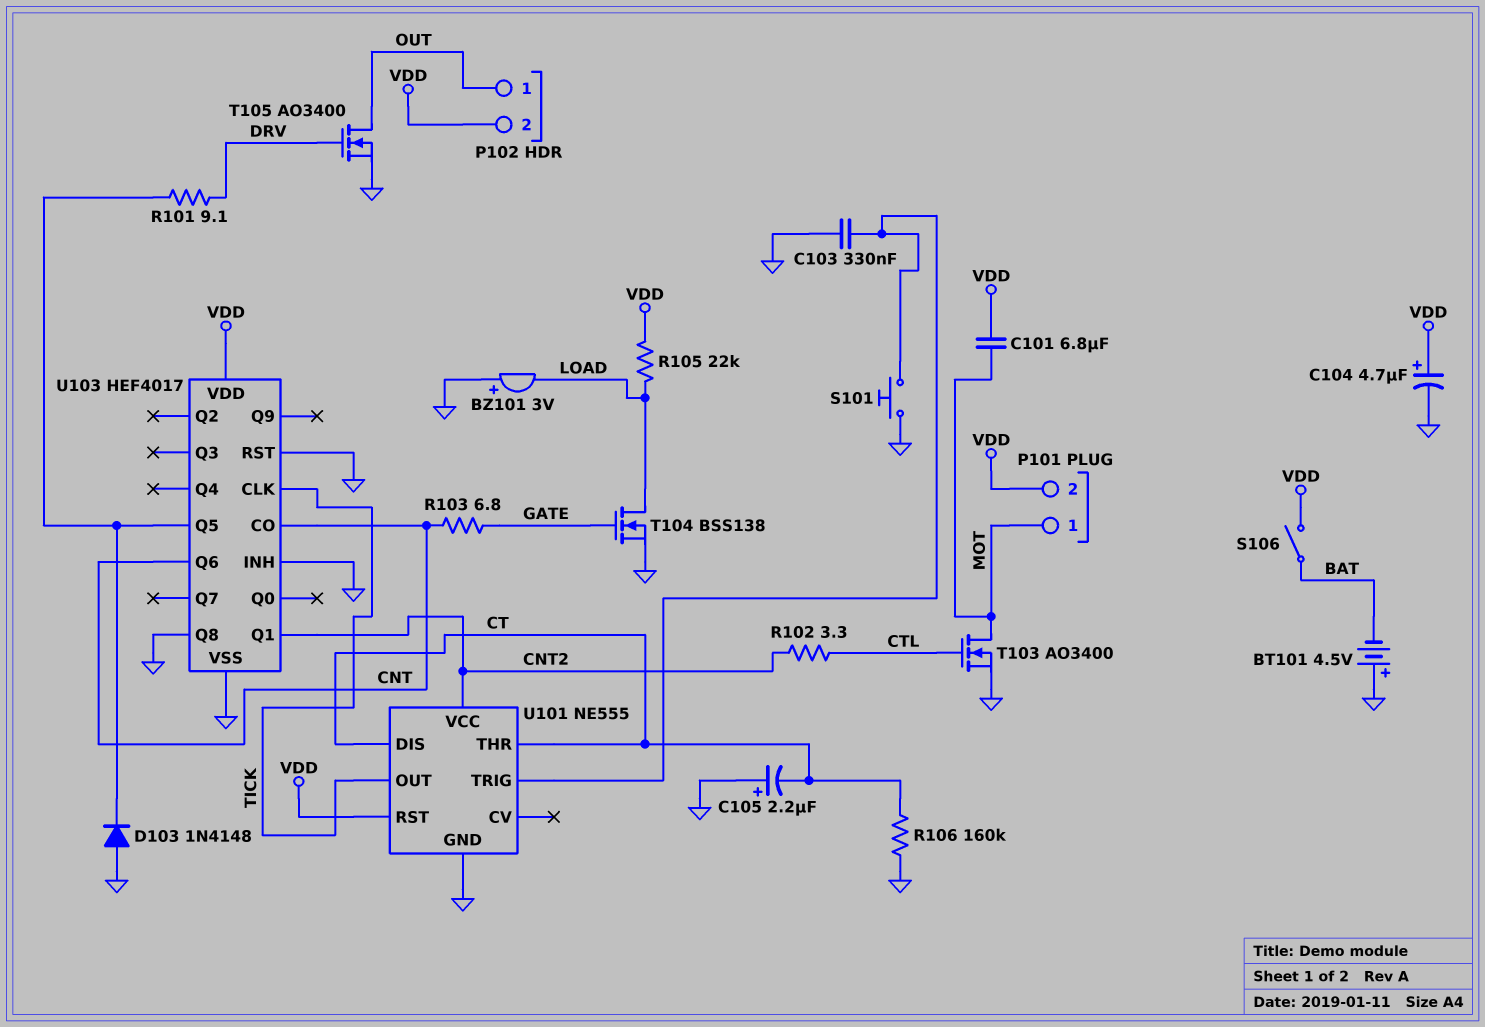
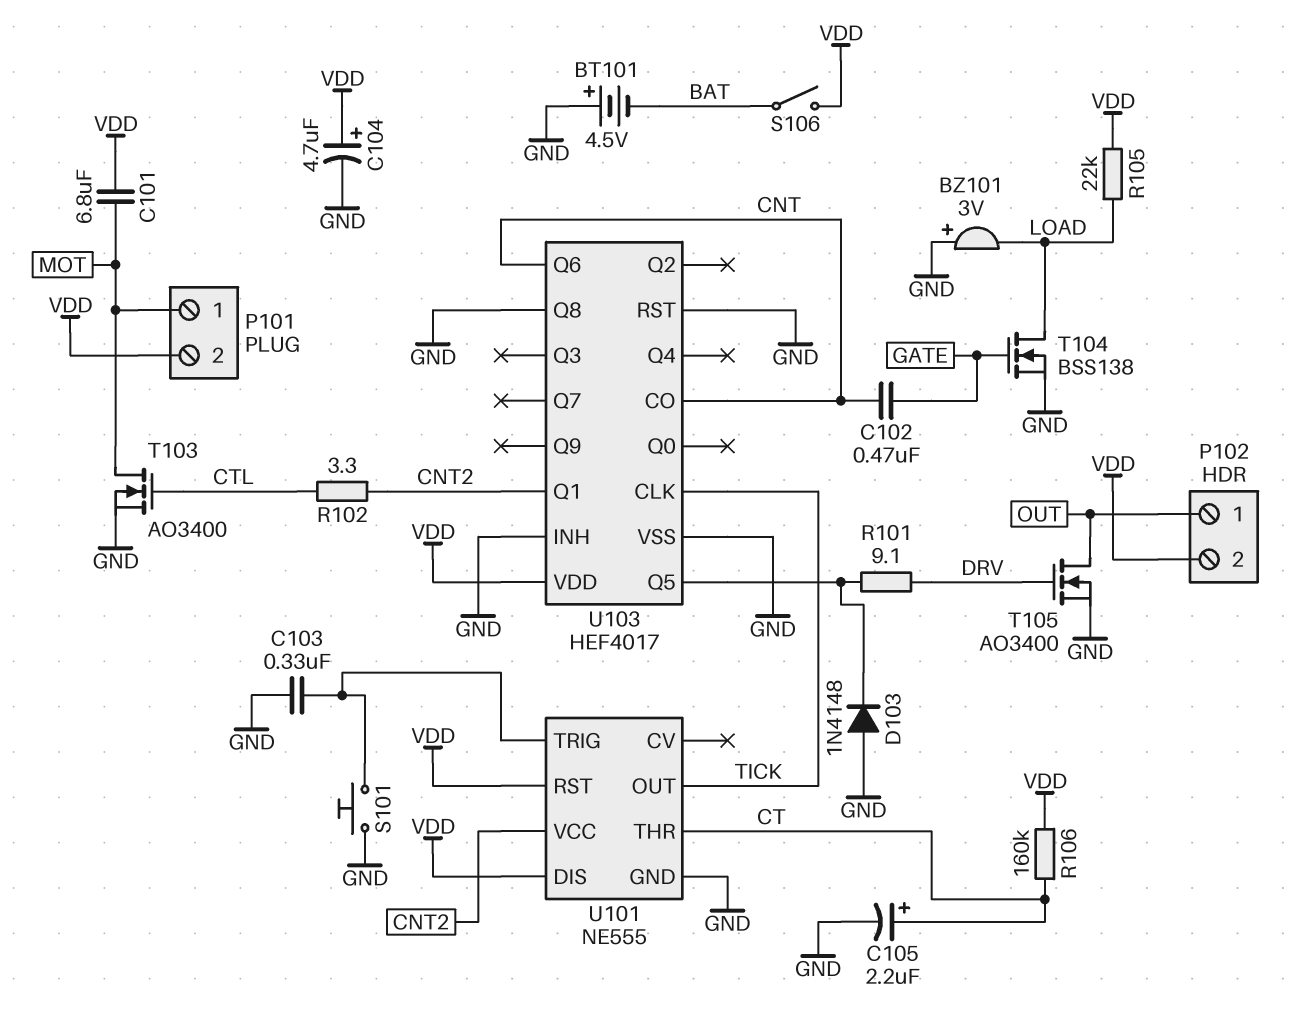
C102: none -> 470nF (CNT, GATE)
C105: 2.2uF (plus GND, minus CT) -> 2.2uF (plus CT, minus GND)
R103: 6.8 (CNT, GATE) -> none
R106: 160k (CT, GND) -> 160k (CT, VDD)
U101 pin DIS: CT -> VDD

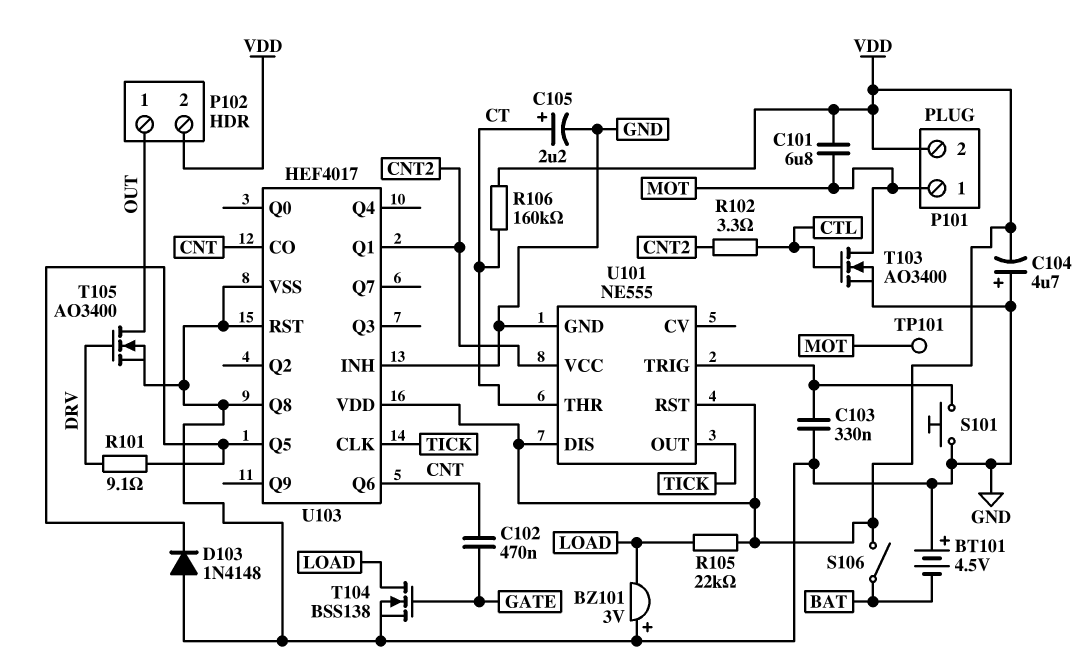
C104: 4.7uF (plus VDD, minus GND) -> 4.7uF (plus GND, minus VDD)
TP101: none -> test point (MOT)

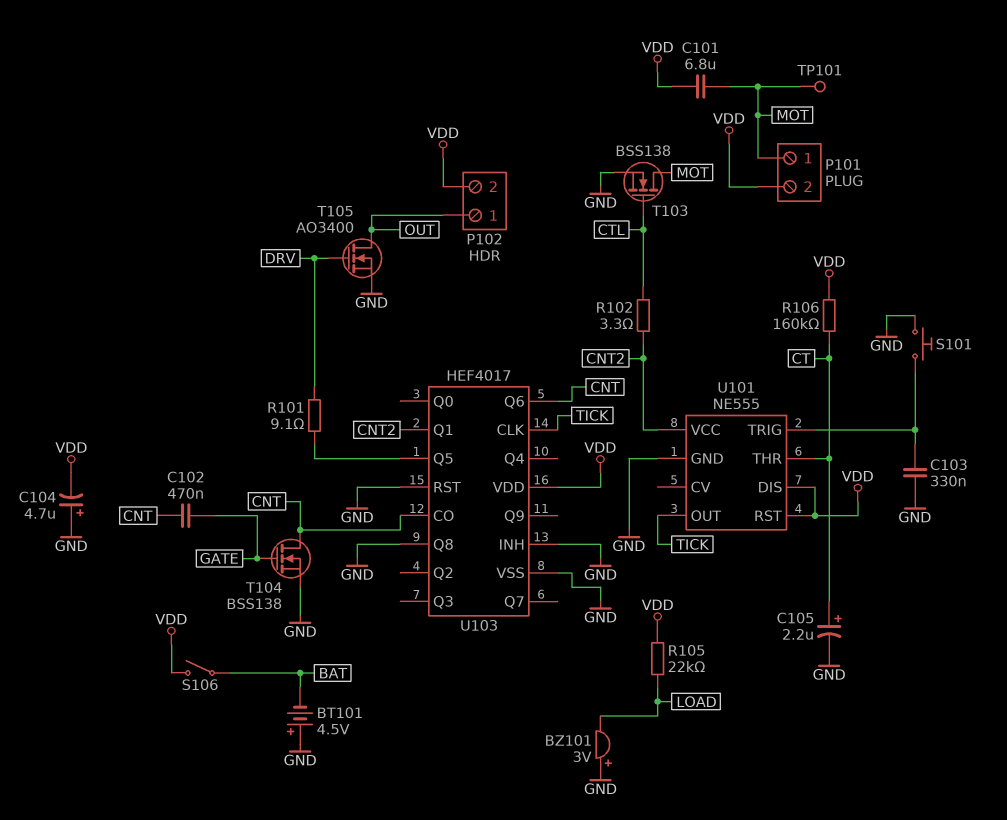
D103: diode 1N4148 (A GND, K U103/Q5) -> none
T103: NMOS AO3400 (G CTL, D MOT, S GND) -> NMOS BSS138 (G CTL, D MOT, S GND)
T104: NMOS BSS138 (G GATE, D LOAD, S GND) -> NMOS BSS138 (G GATE, D CNT, S GND)

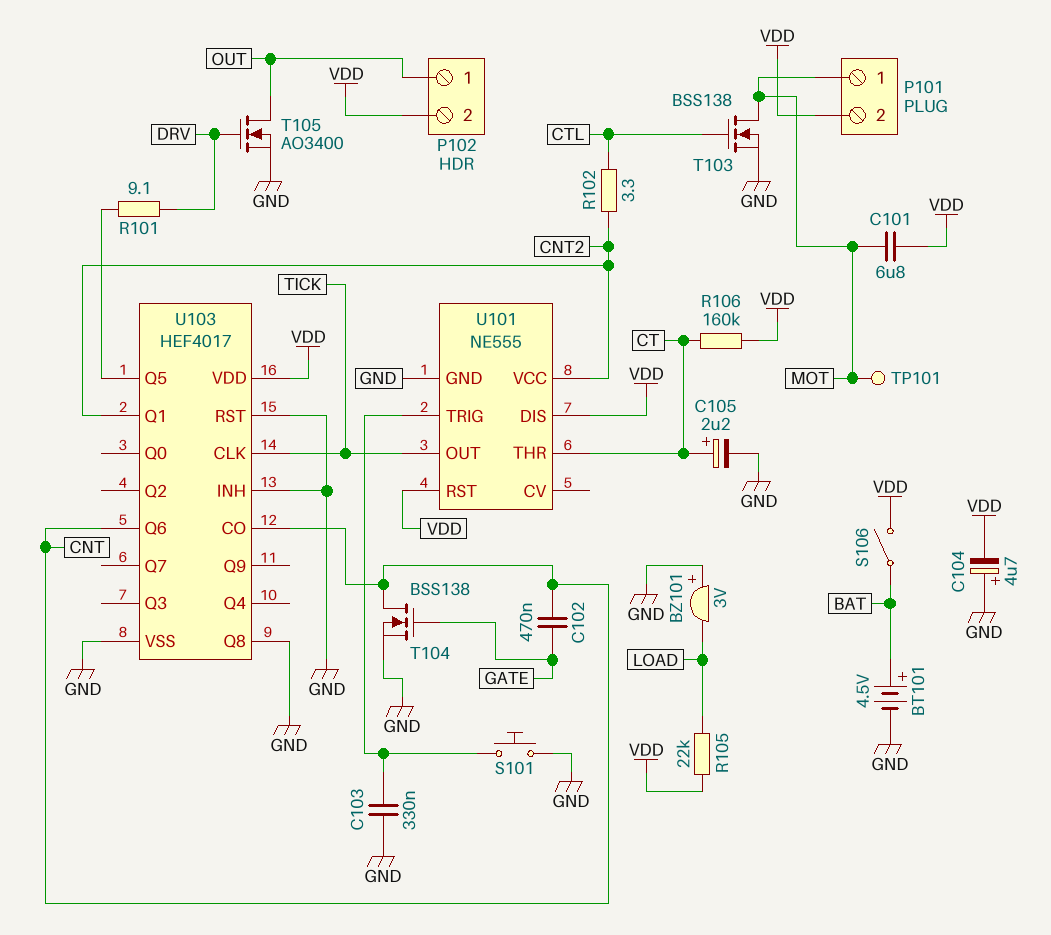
BT101: 4.5V (plus GND, minus BAT) -> 4.5V (plus BAT, minus GND)

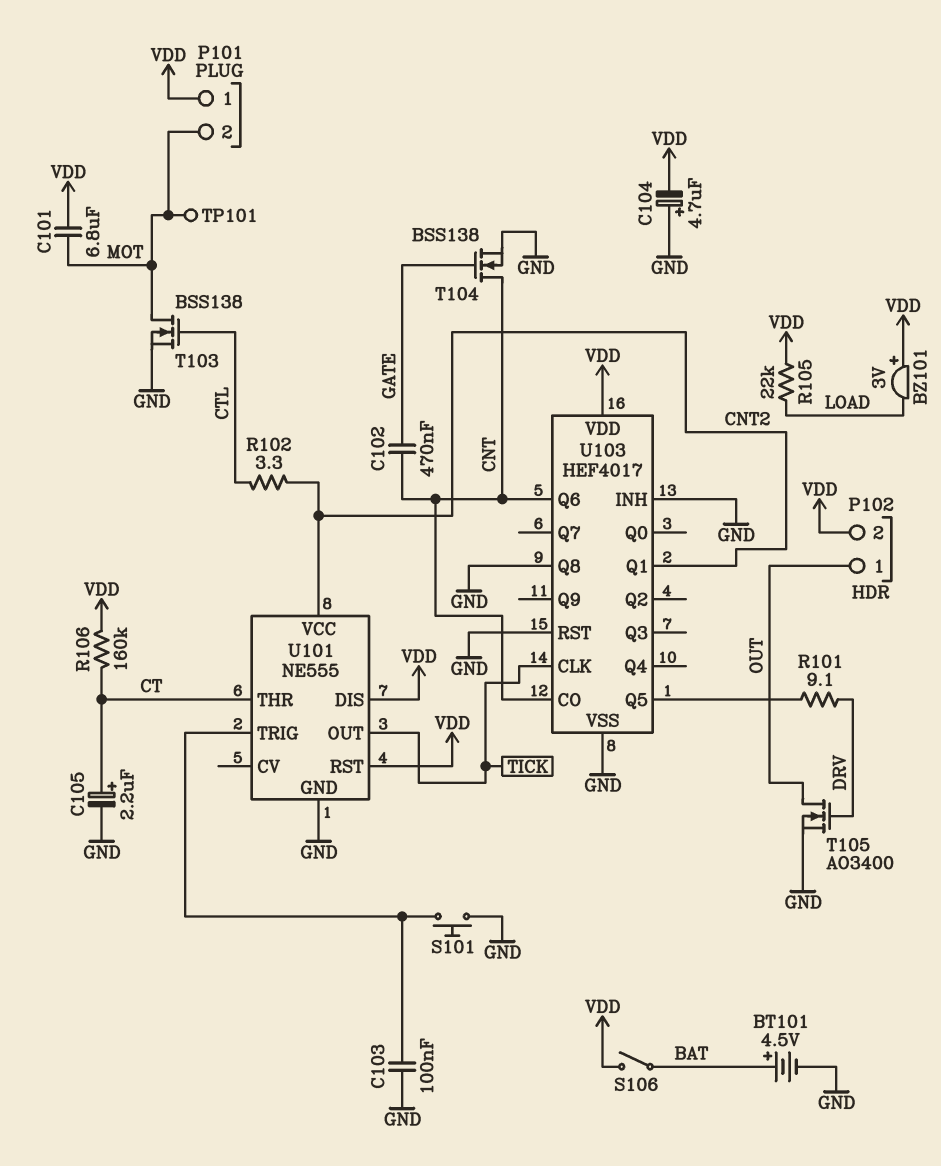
BZ101: buzzer 3V (plus GND, minus LOAD) -> buzzer 3V (plus VDD, minus LOAD)
C103: 330nF (GND, U101/TRIG) -> 100nF (GND, U101/TRIG)
P101 pin 1: MOT -> VDD
P101 pin 2: VDD -> MOT

